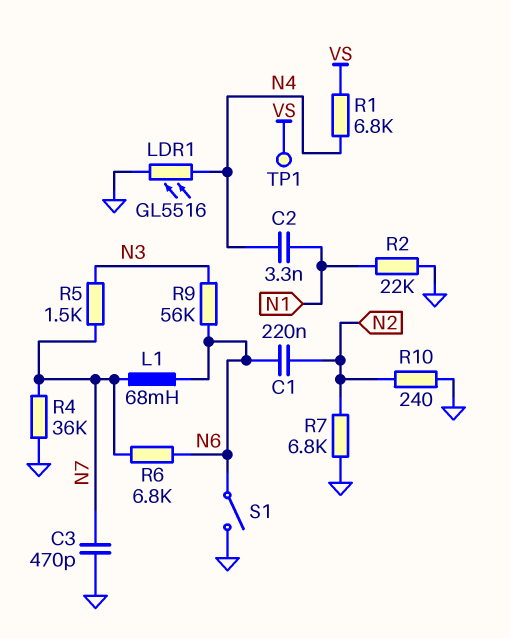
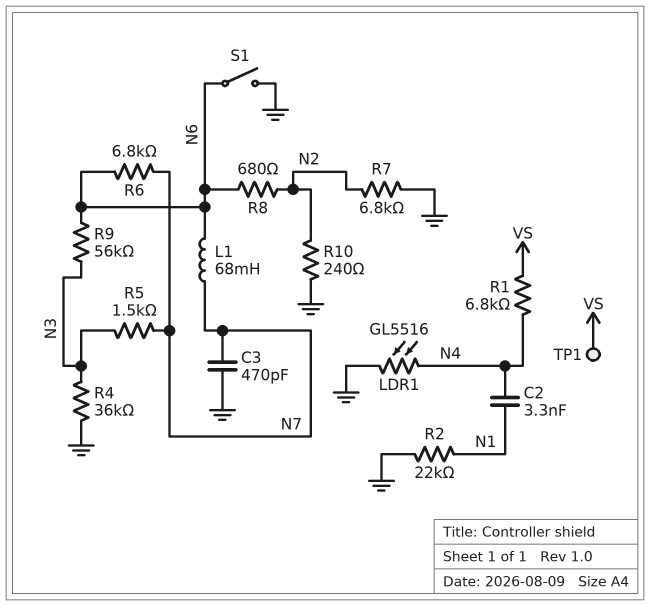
C1: 220nF (N2, N6) -> none
R4: 36k (GND, N7) -> 36k (GND, N3)
R8: none -> 680 (N2, N6)

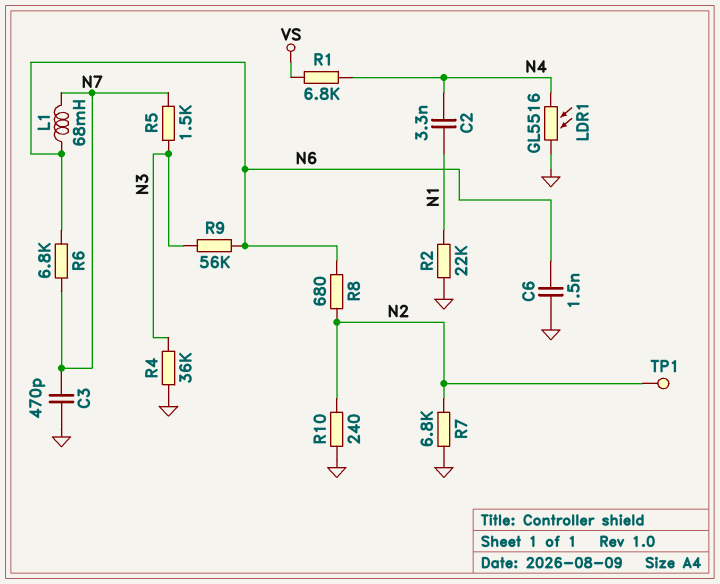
C6: none -> 1.5nF (GND, N6)
S1: switch (GND, N6) -> none
TP1: test point (VS) -> test point (N2)

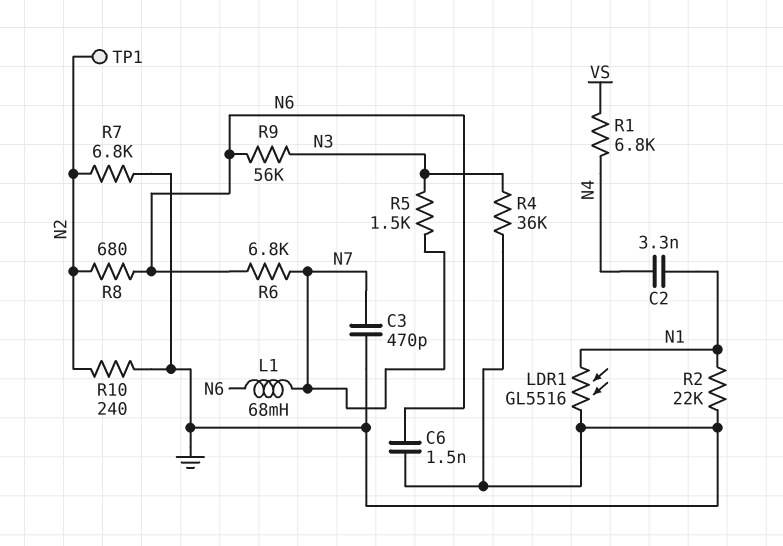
LDR1: GL5516 (GND, N4) -> GL5516 (GND, N1)

